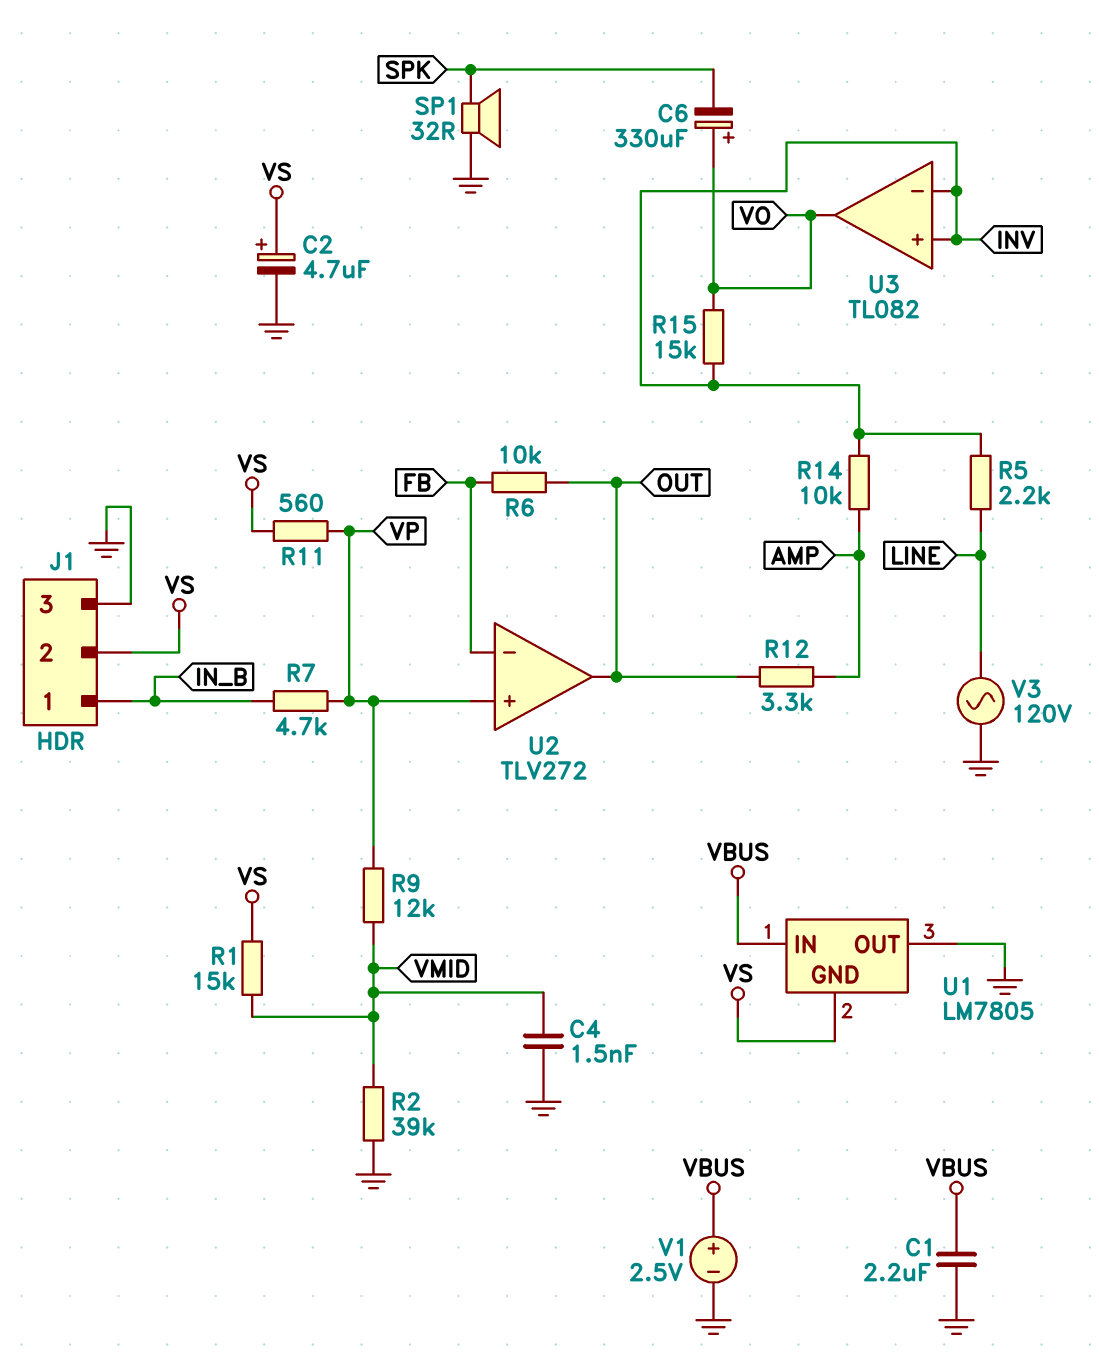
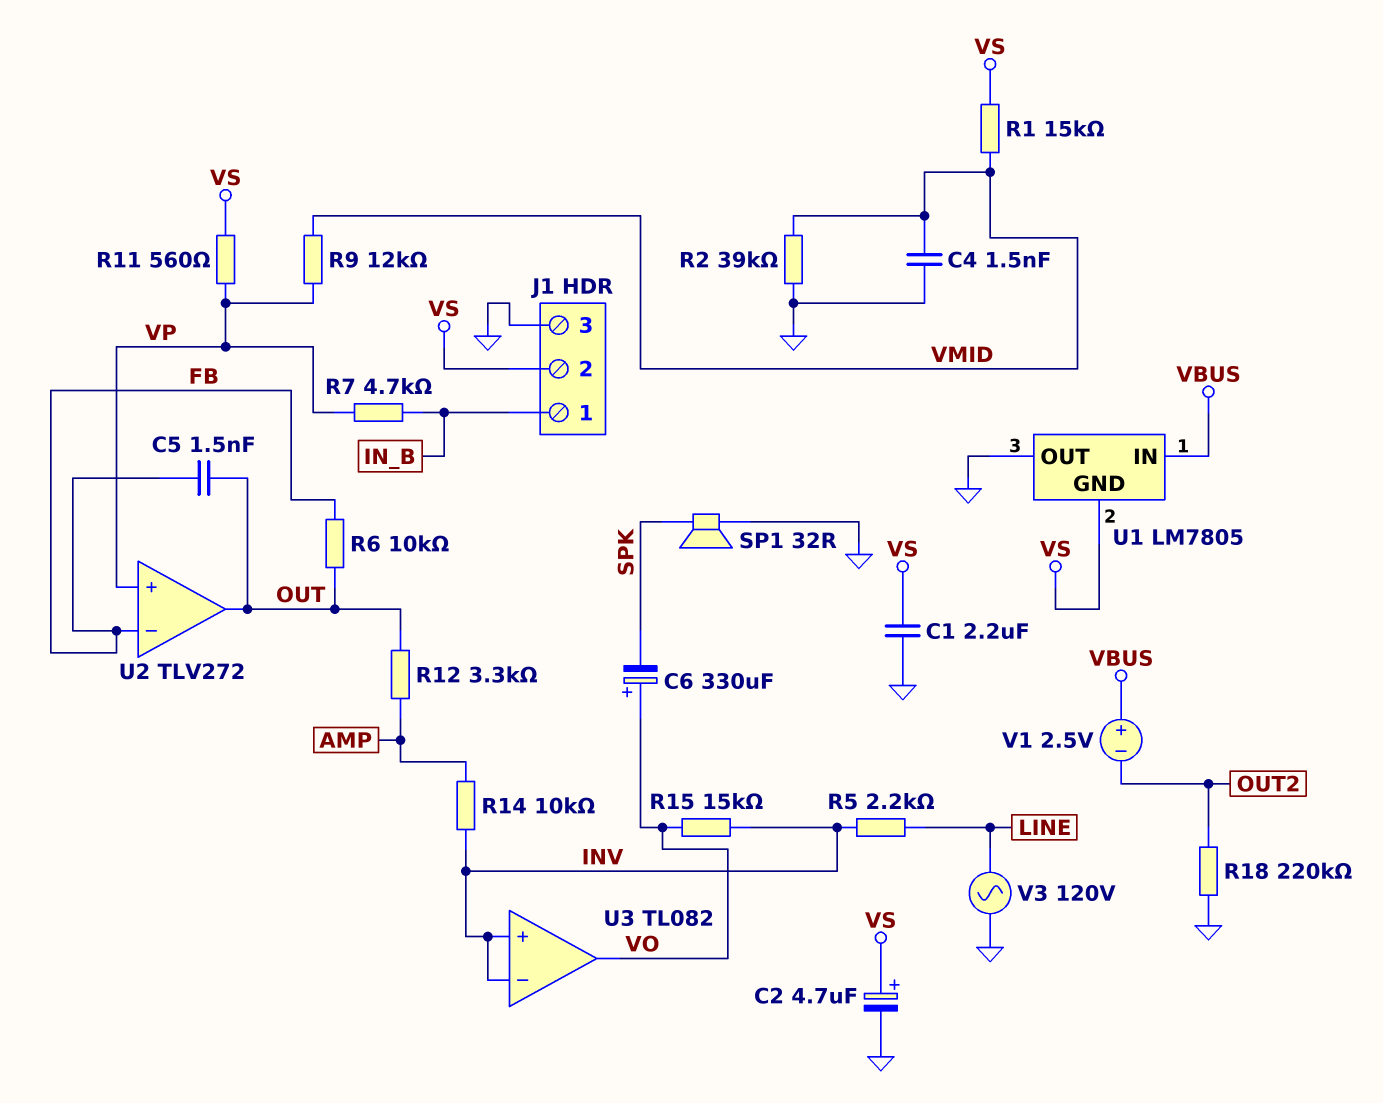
C1: 2.2uF (GND, VBUS) -> 2.2uF (GND, VS)
C5: none -> 1.5nF (FB, OUT)
R18: none -> 220k (GND, OUT2)
V1: 2.5V (plus VBUS, minus GND) -> 2.5V (plus VBUS, minus OUT2)

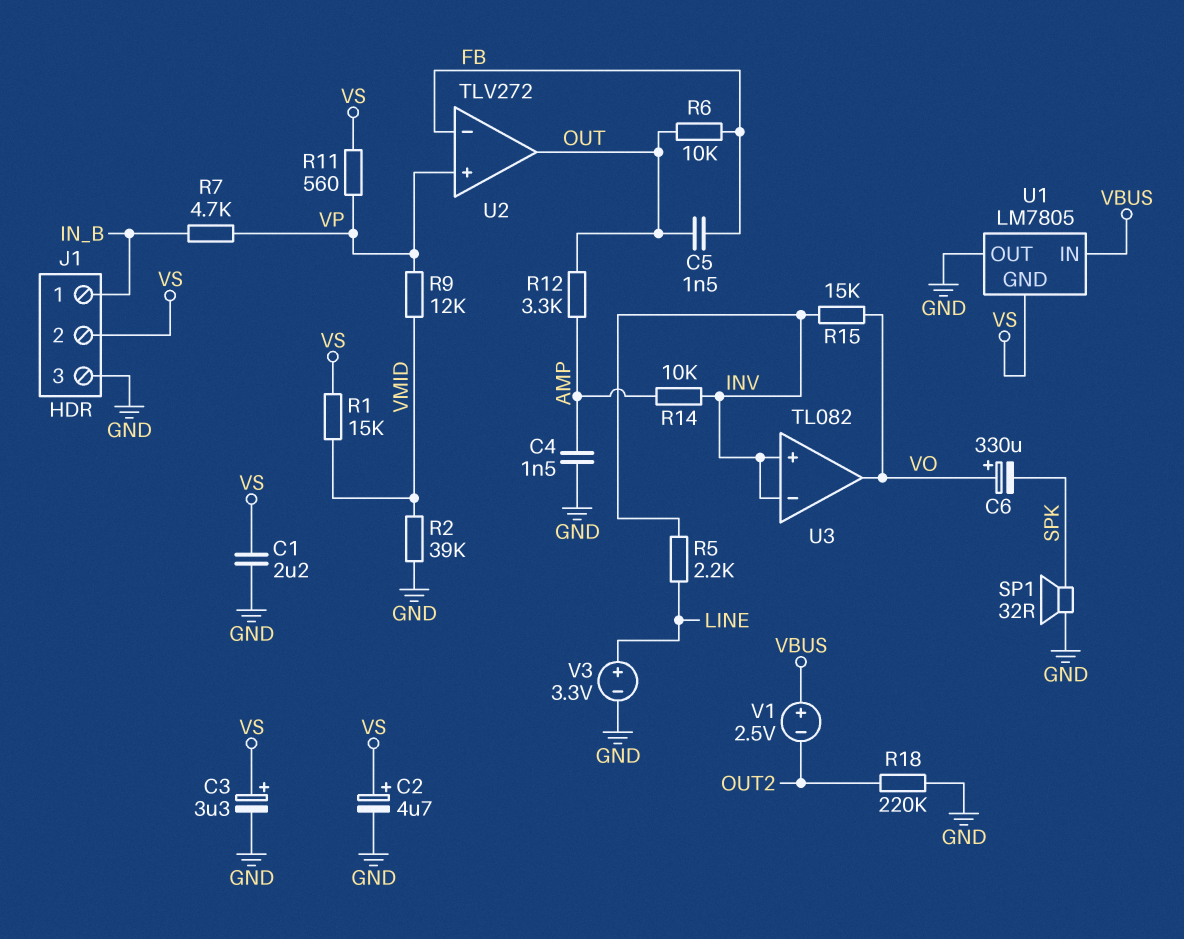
C3: none -> 3.3uF (plus VS, minus GND)
C4: 1.5nF (GND, VMID) -> 1.5nF (AMP, GND)
V3: AC 120V (GND, LINE) -> 3.3V (plus LINE, minus GND)

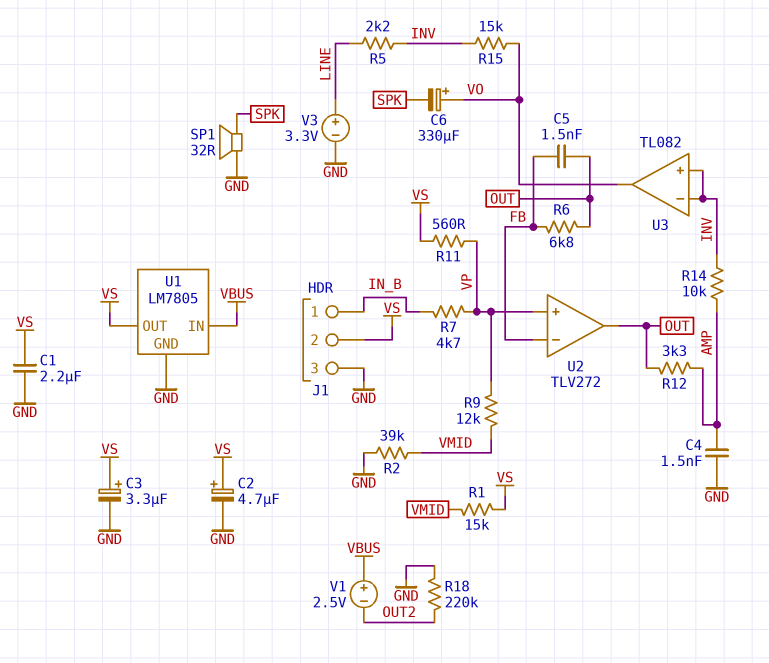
R6: 10k (FB, OUT) -> 6.8k (FB, OUT)
U1 pin GND: VS -> GND
U1 pin OUT: GND -> VS

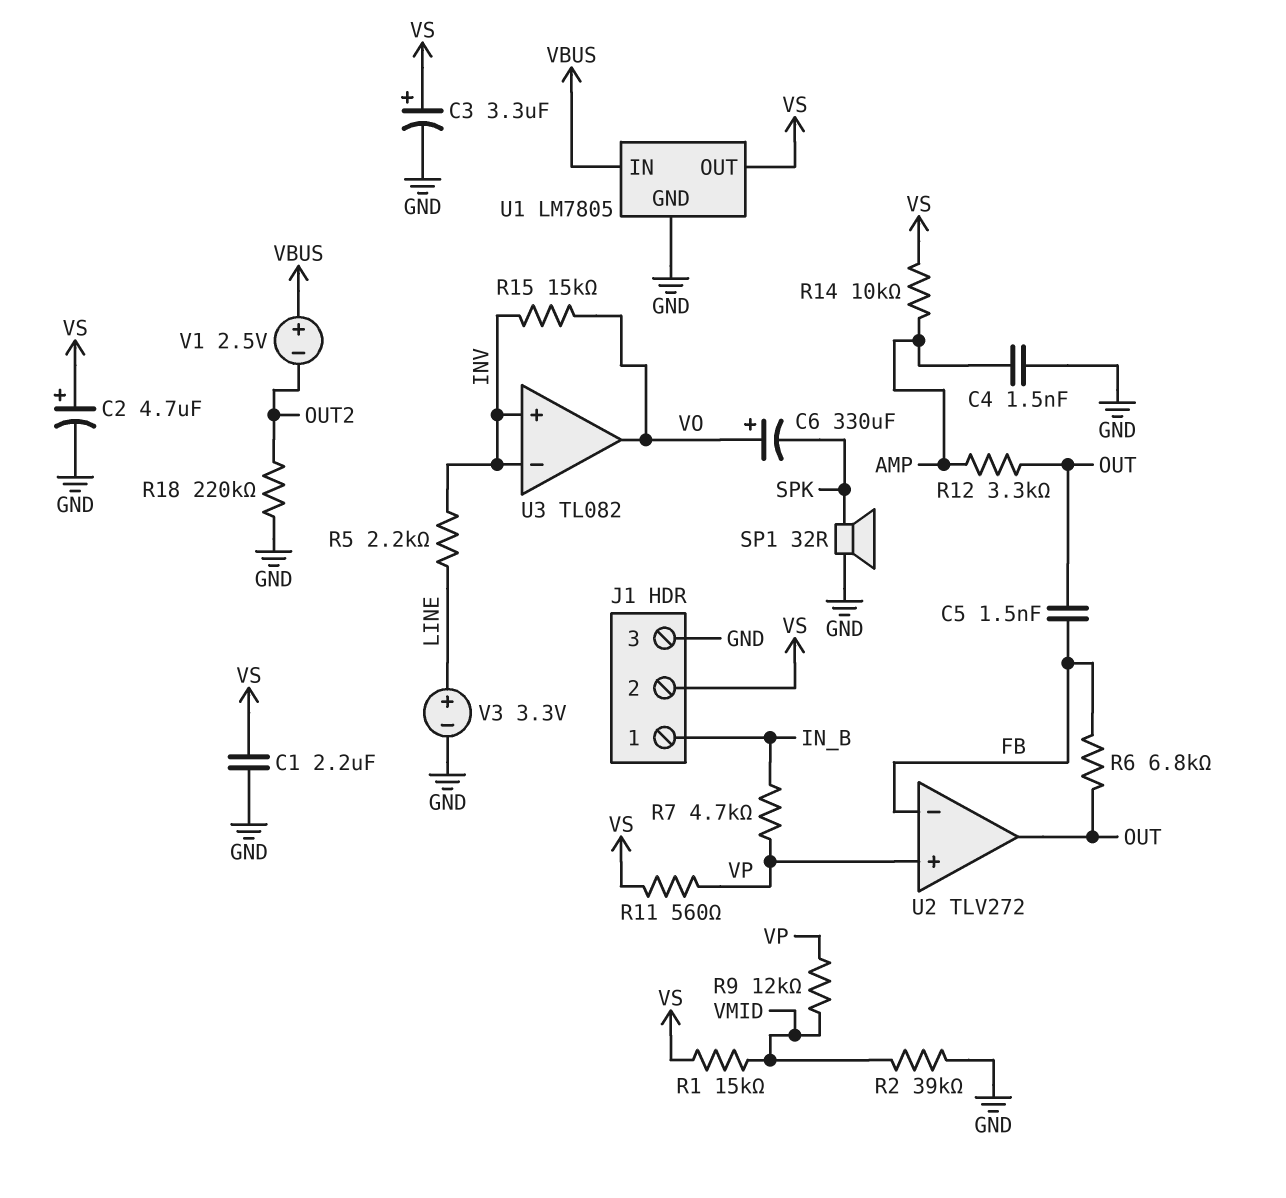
R14: 10k (AMP, INV) -> 10k (AMP, VS)

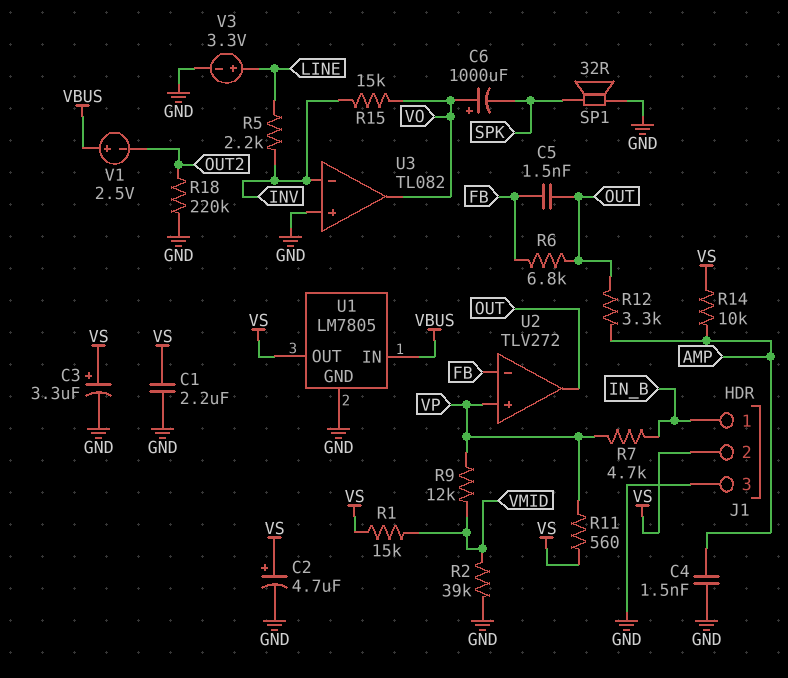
C6: 330uF (plus VO, minus SPK) -> 1000uF (plus VO, minus SPK)
U3 pin in+: INV -> GND

